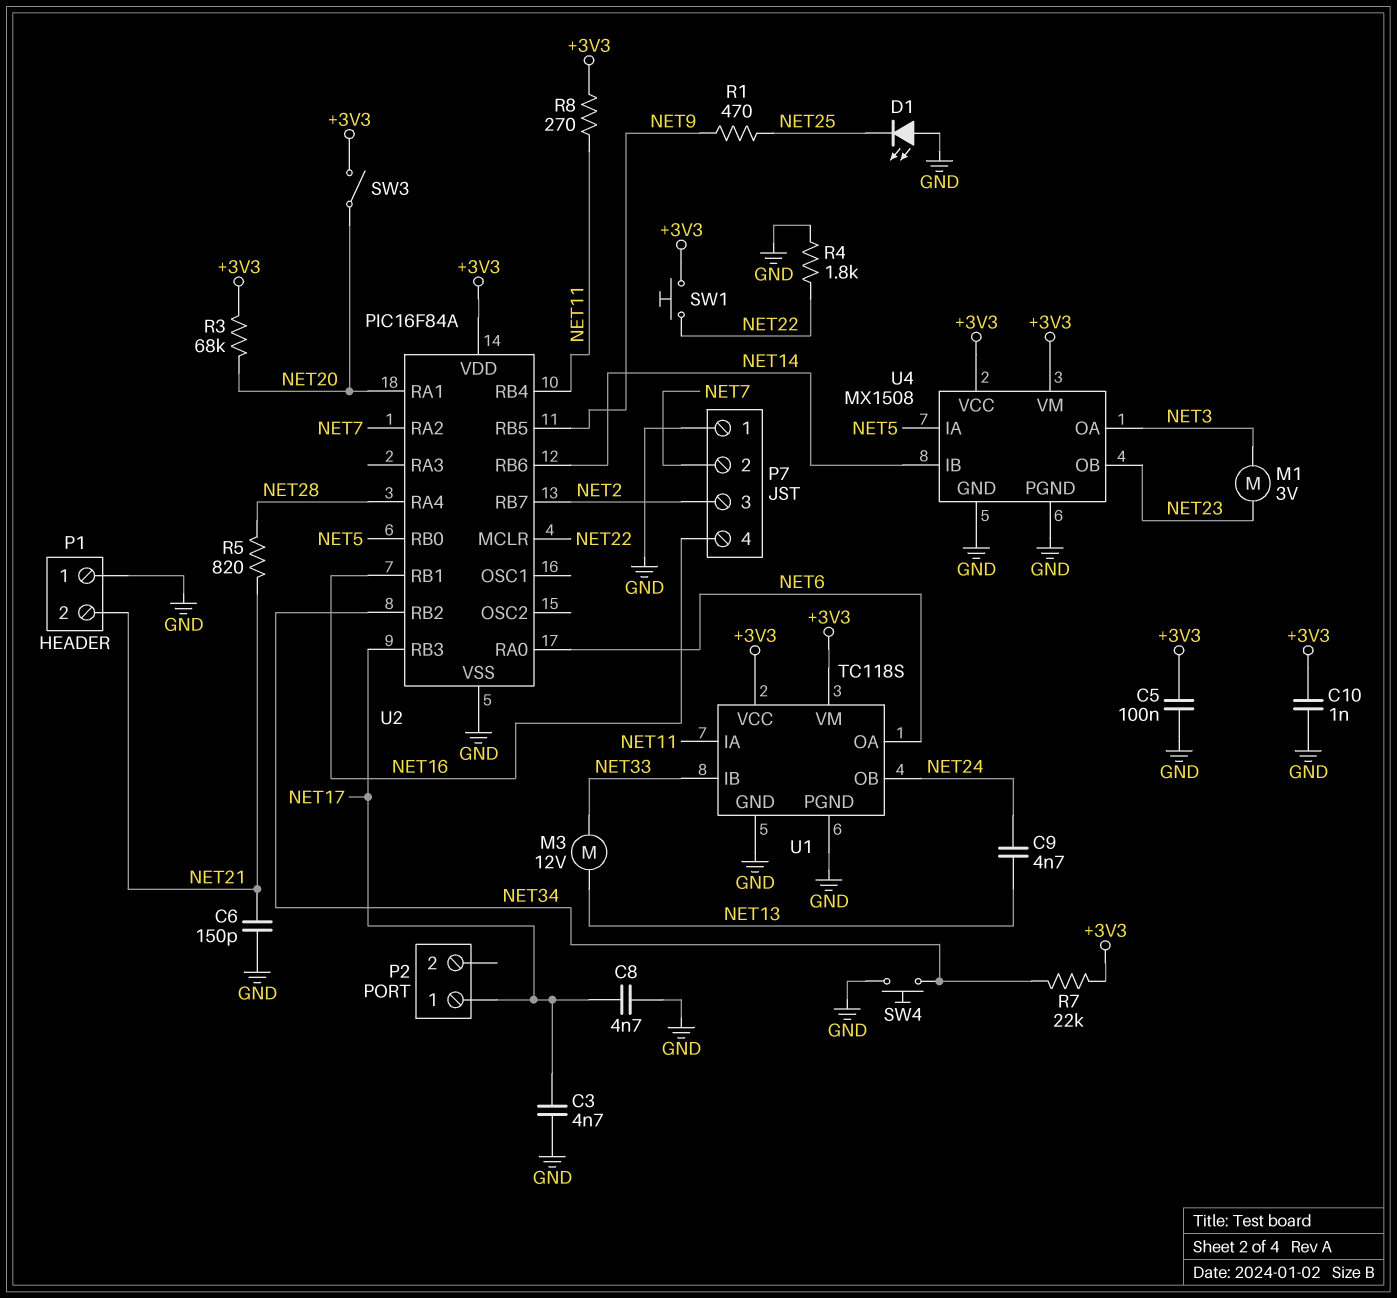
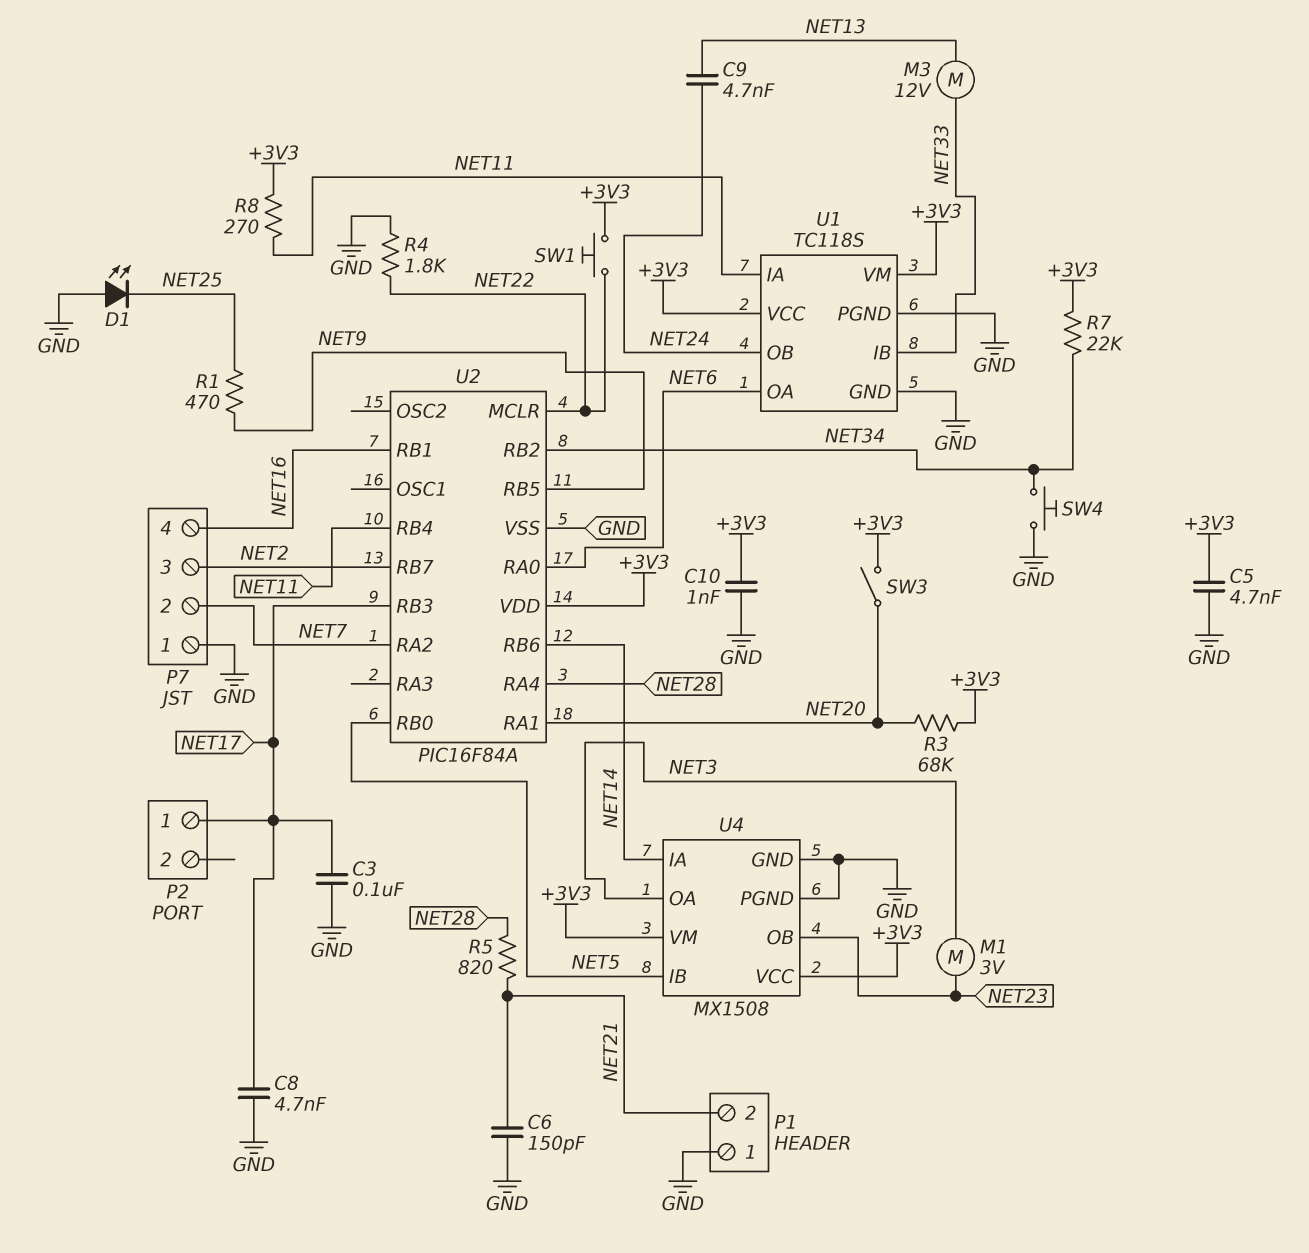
C3: 4.7nF (GND, NET17) -> 100nF (GND, NET17)
C5: 100nF (+3V3, GND) -> 4.7nF (+3V3, GND)
U4 pin IA: NET5 -> NET14
U4 pin IB: NET14 -> NET5

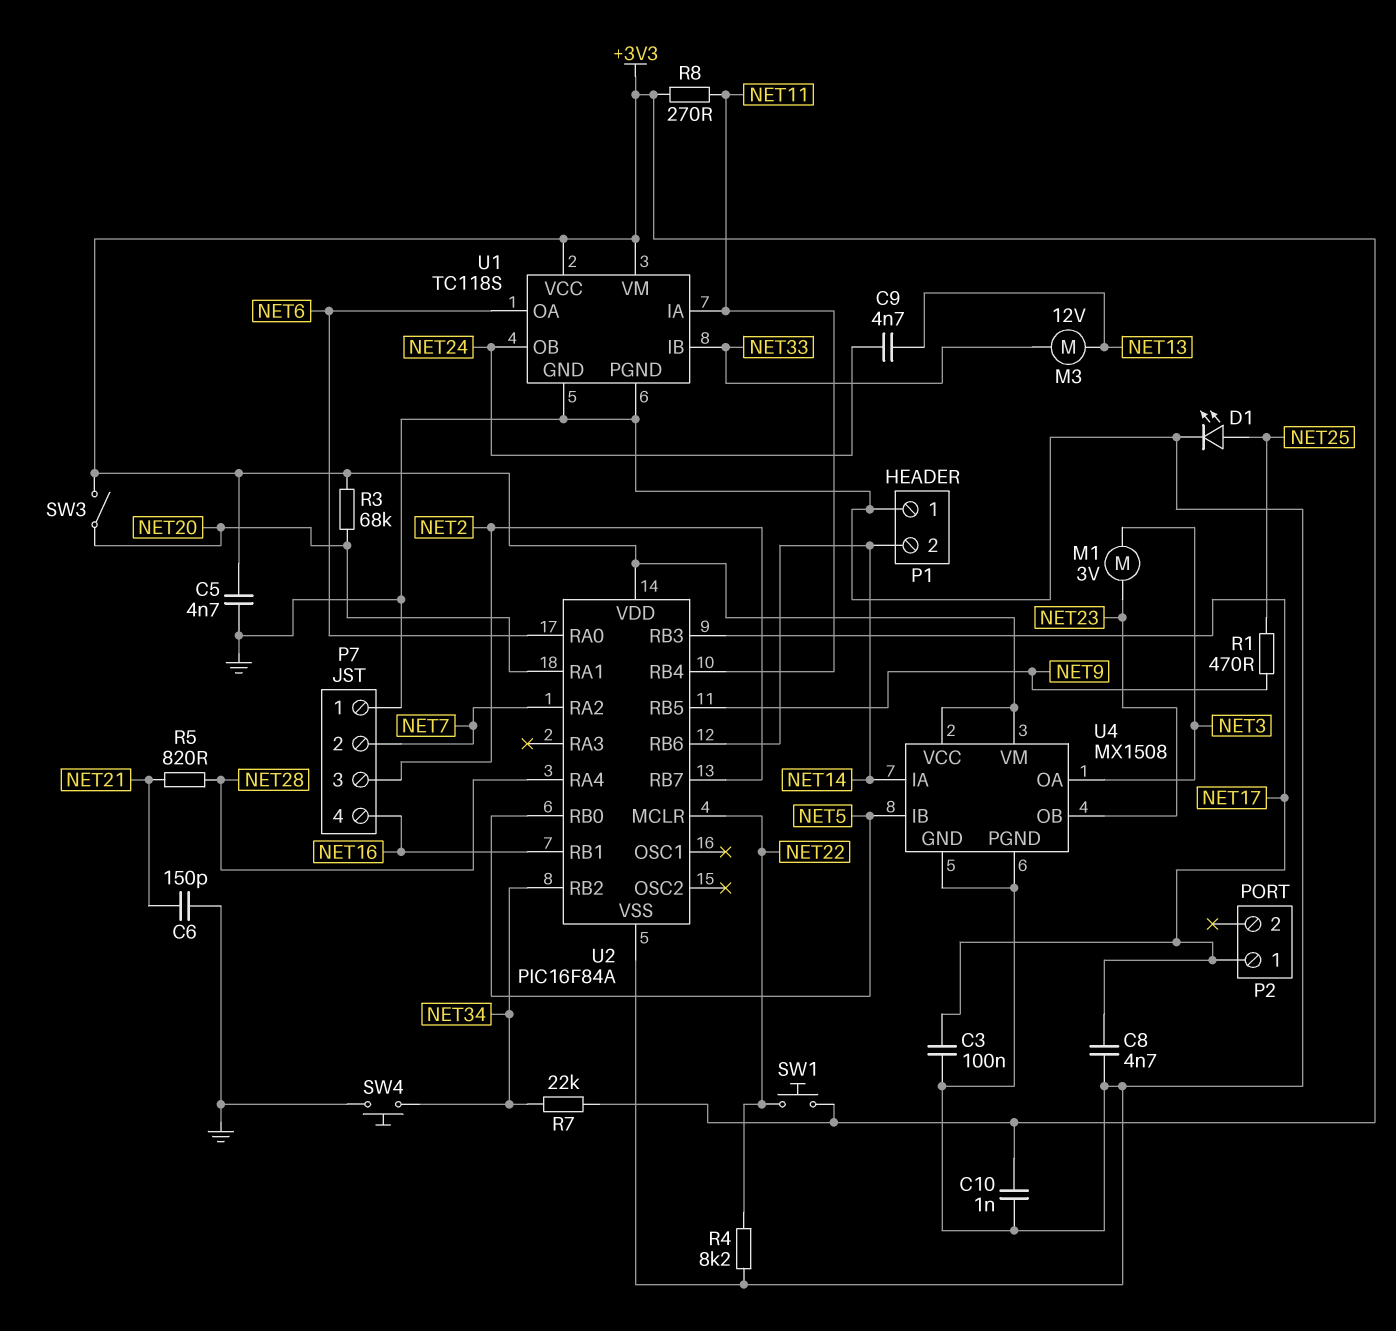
D1: LED (A GND, K NET25) -> LED (A NET25, K GND)
P1 pin 2: NET21 -> NET14
R4: 1.8k (GND, NET22) -> 8.2k (GND, NET22)

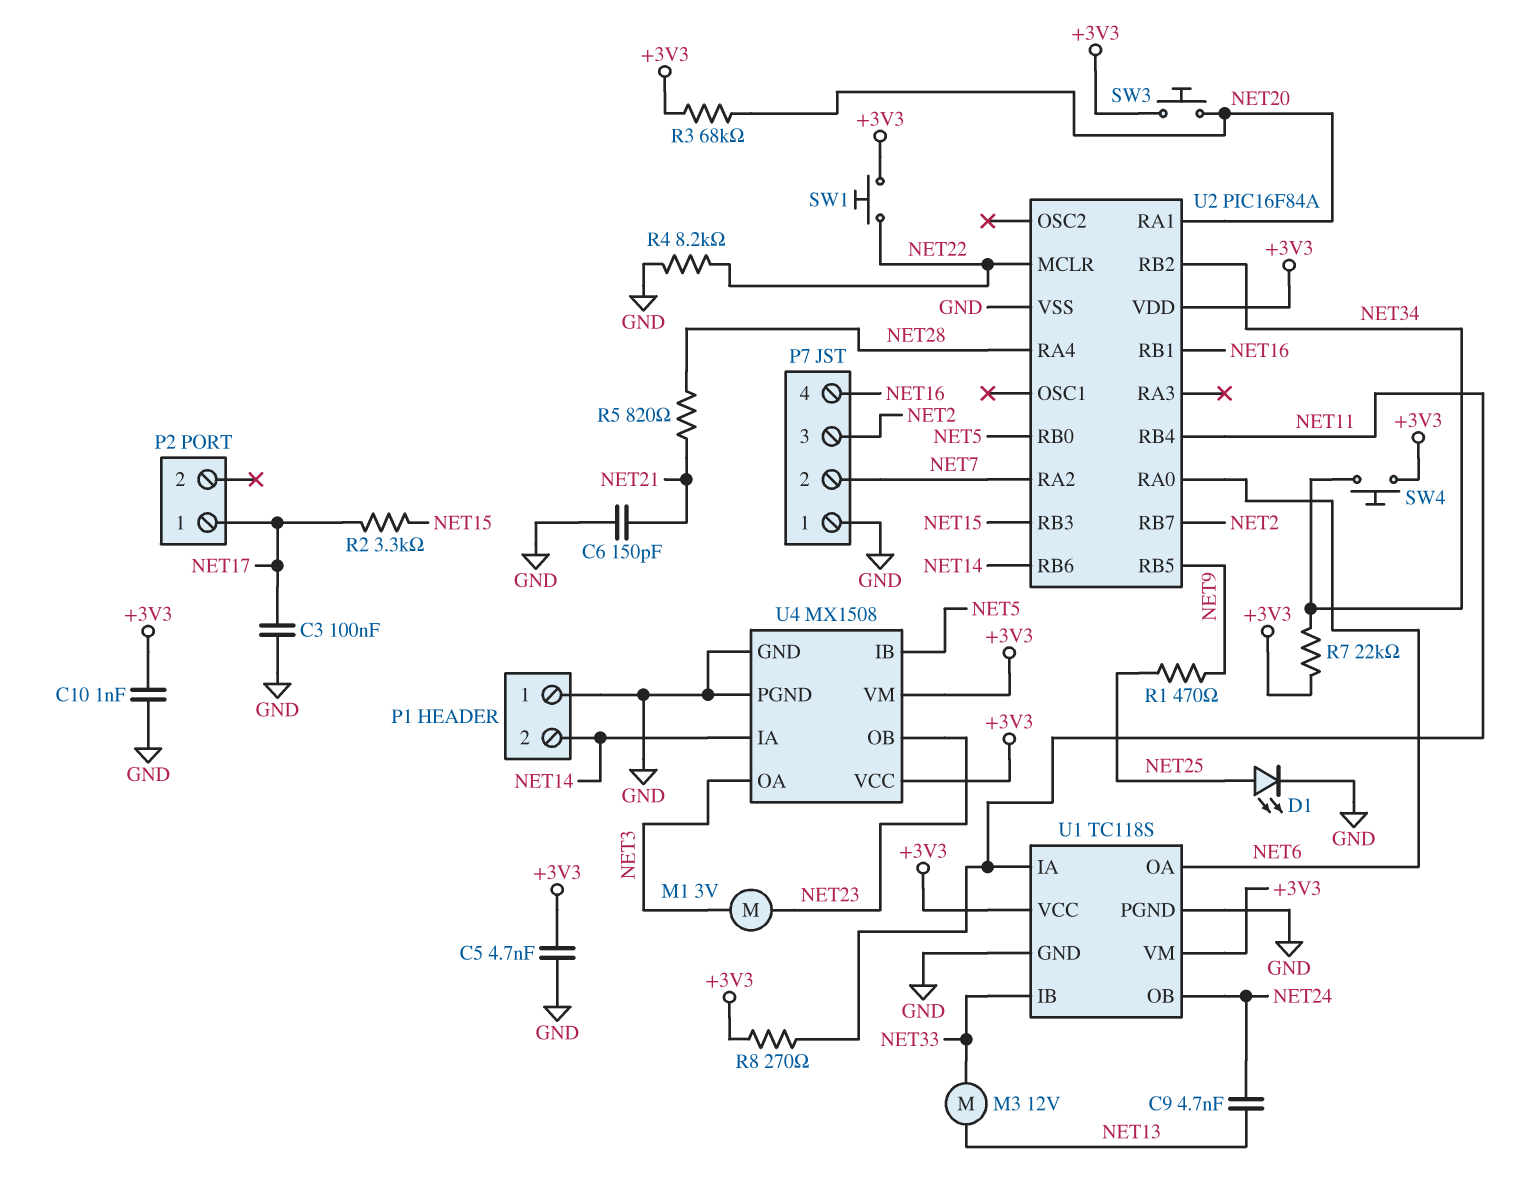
C8: 4.7nF (GND, NET17) -> none
R2: none -> 3.3k (NET15, NET17)
SW3: switch (+3V3, NET20) -> button (+3V3, NET20)
SW4: button (GND, NET34) -> button (+3V3, NET34)
U2 pin RB3: NET17 -> NET15

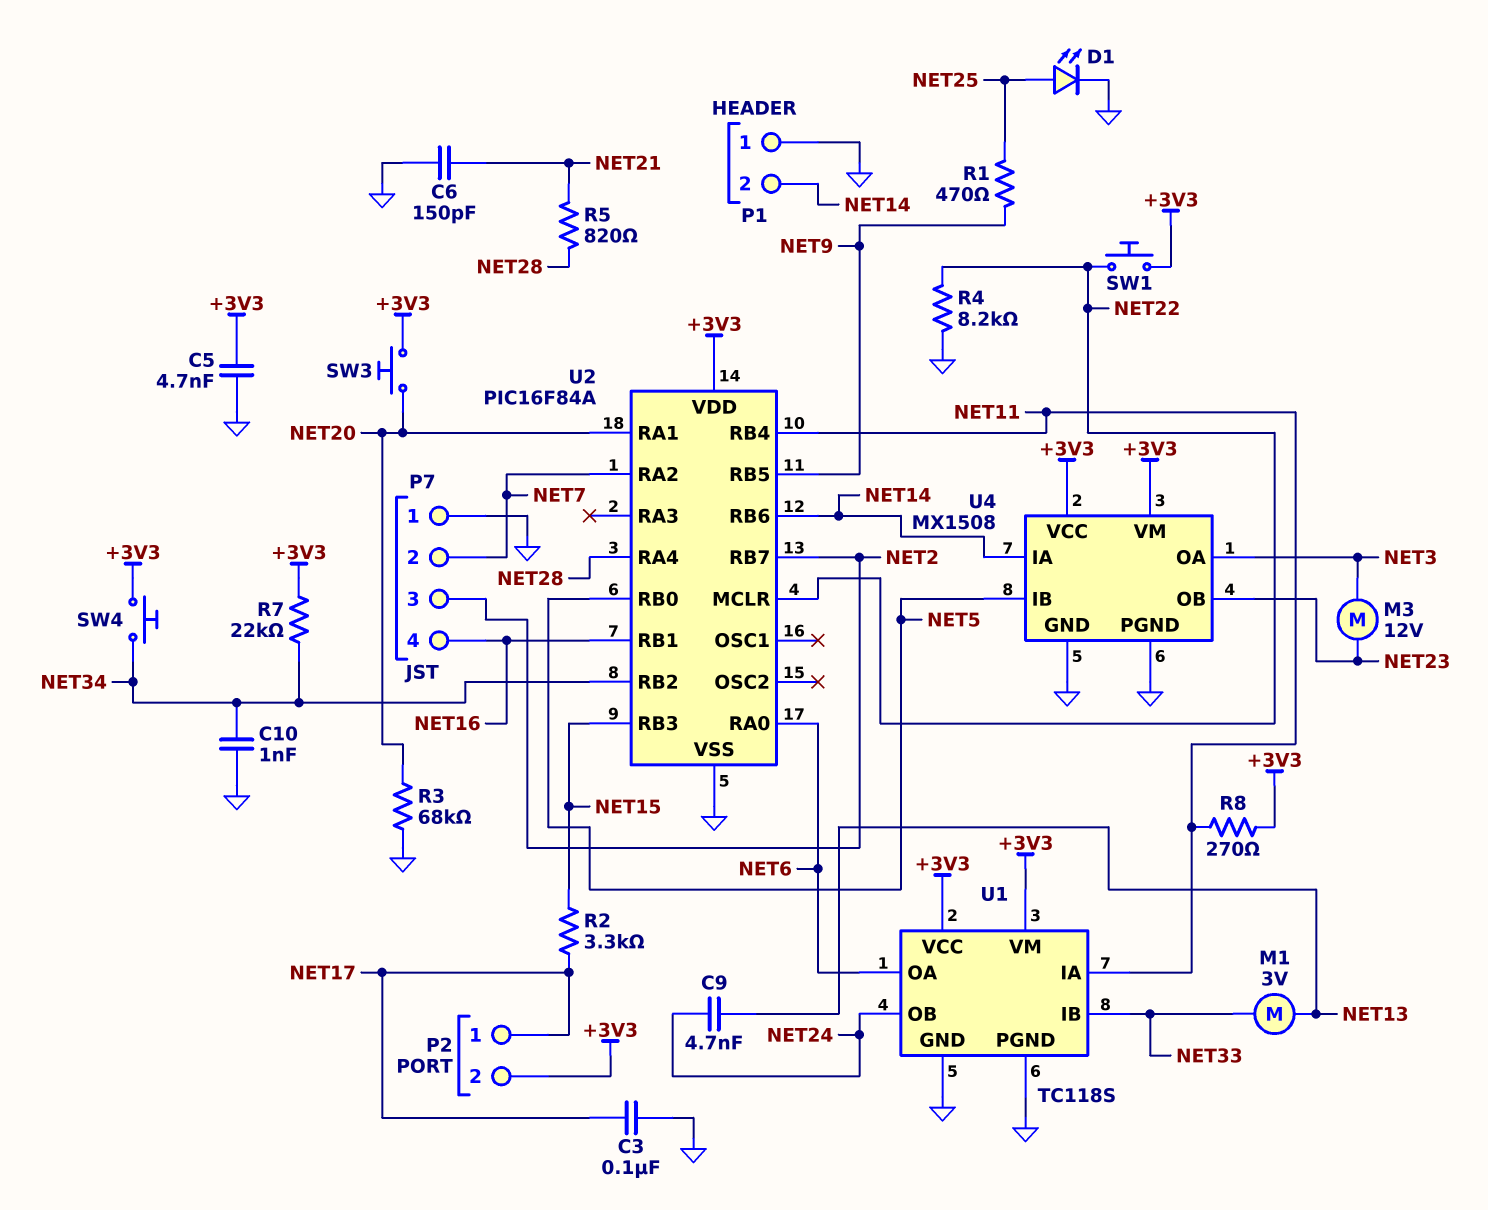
C10: 1nF (+3V3, GND) -> 1nF (GND, NET34)
M1: motor 3V (NET3, NET23) -> motor 3V (NET13, NET33)
M3: motor 12V (NET13, NET33) -> motor 12V (NET3, NET23)
P2 pin 2: none -> +3V3
R3: 68k (+3V3, NET20) -> 68k (GND, NET20)

